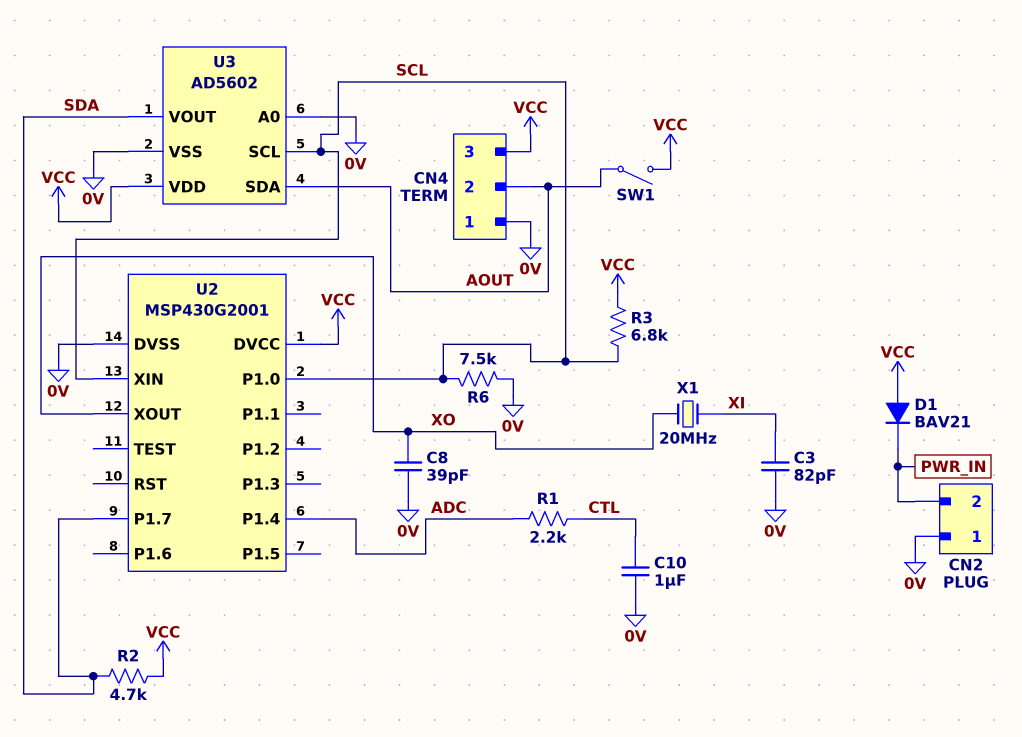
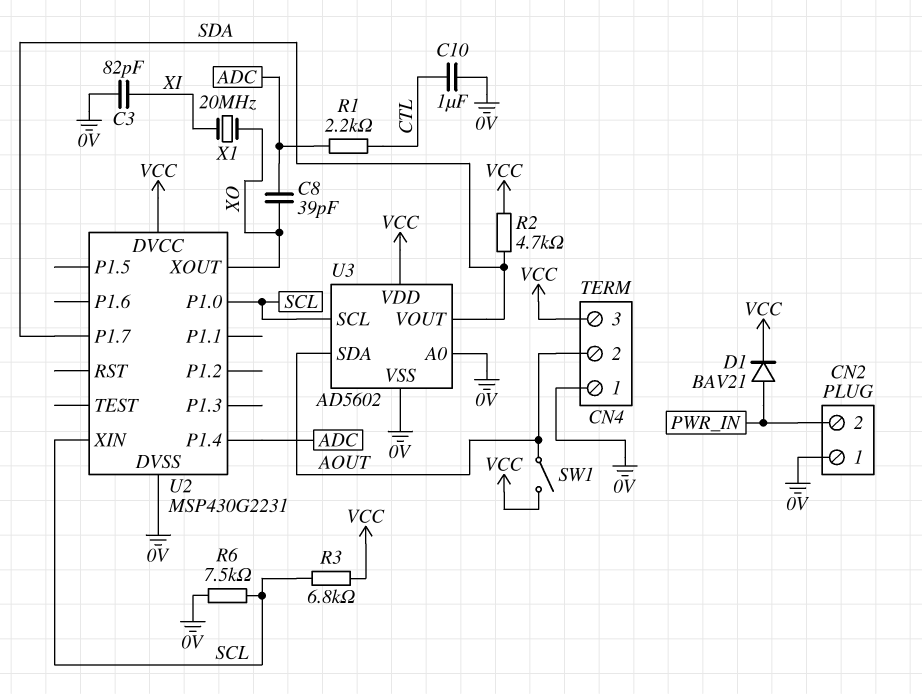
C8: 39pF (0V, XO) -> 39pF (ADC, XO)
D1: diode BAV21 (A VCC, K PWR_IN) -> diode BAV21 (A PWR_IN, K VCC)
U2: MSP430G2001 -> MSP430G2231

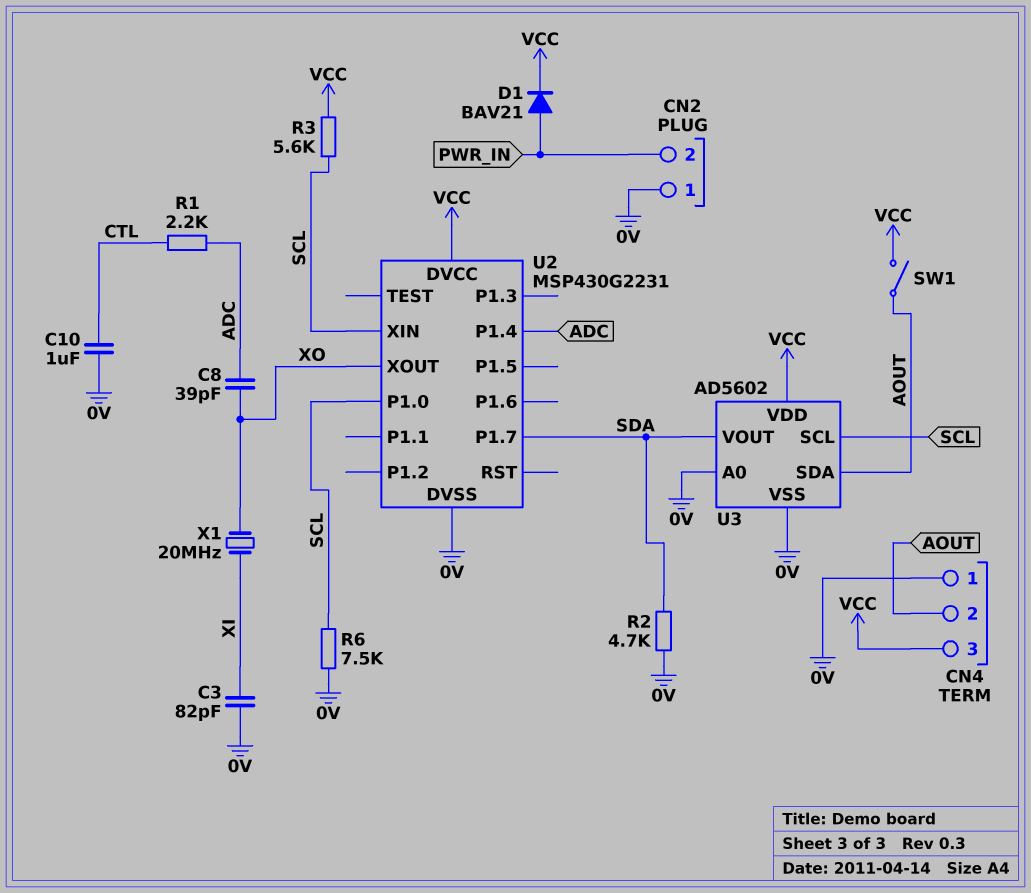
R2: 4.7k (SDA, VCC) -> 4.7k (0V, SDA)
R3: 6.8k (SCL, VCC) -> 5.6k (SCL, VCC)

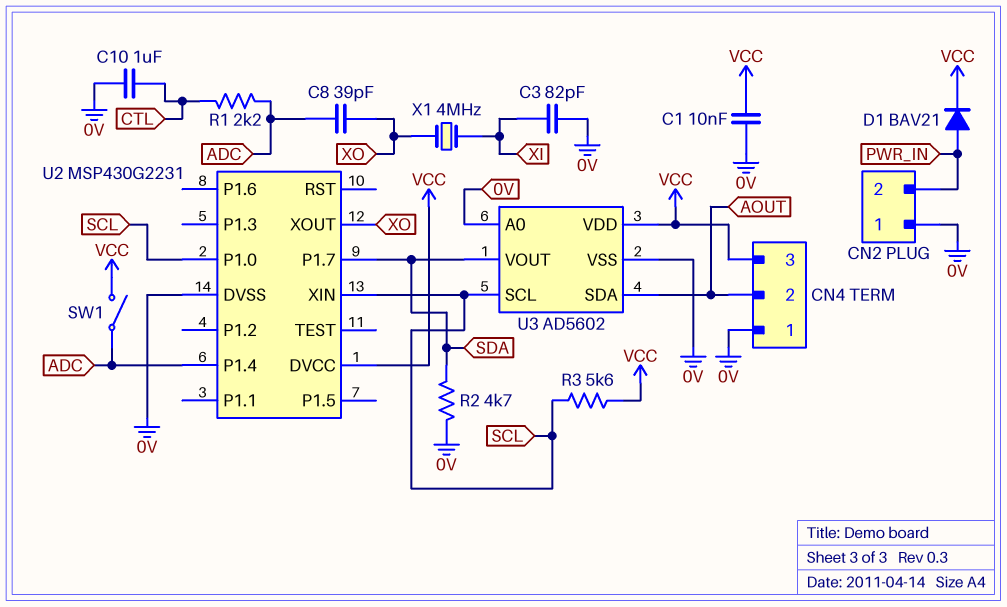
C1: none -> 10nF (0V, VCC)
R6: 7.5k (0V, SCL) -> none
SW1: switch (AOUT, VCC) -> switch (ADC, VCC)
X1: 20MHz (XI, XO) -> 4MHz (XI, XO)

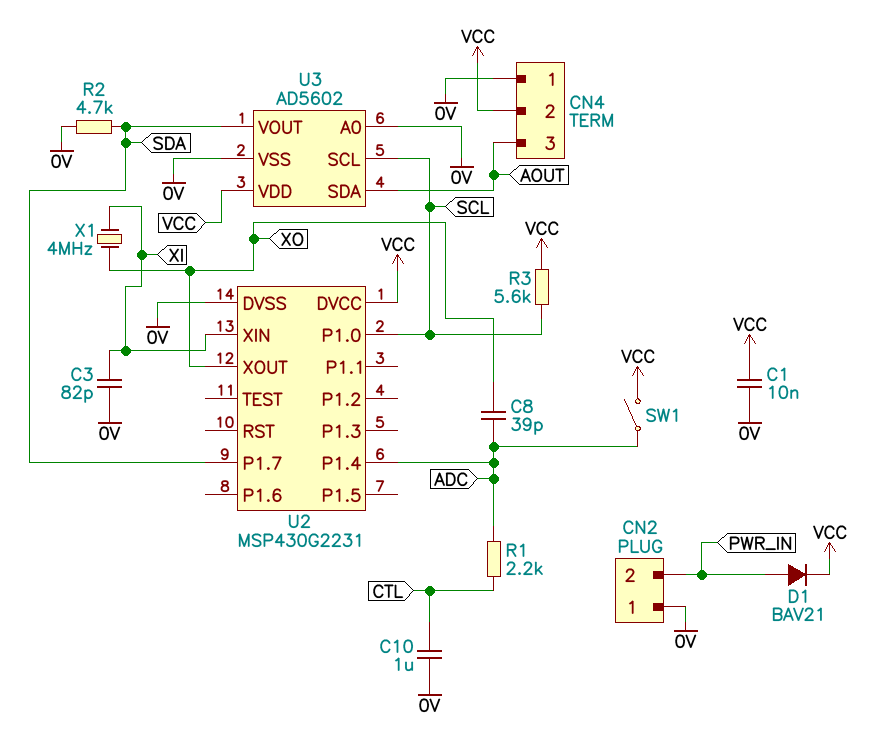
CN4 pin 2: AOUT -> VCC
CN4 pin 3: VCC -> AOUT
U2 pin XIN: SCL -> XI

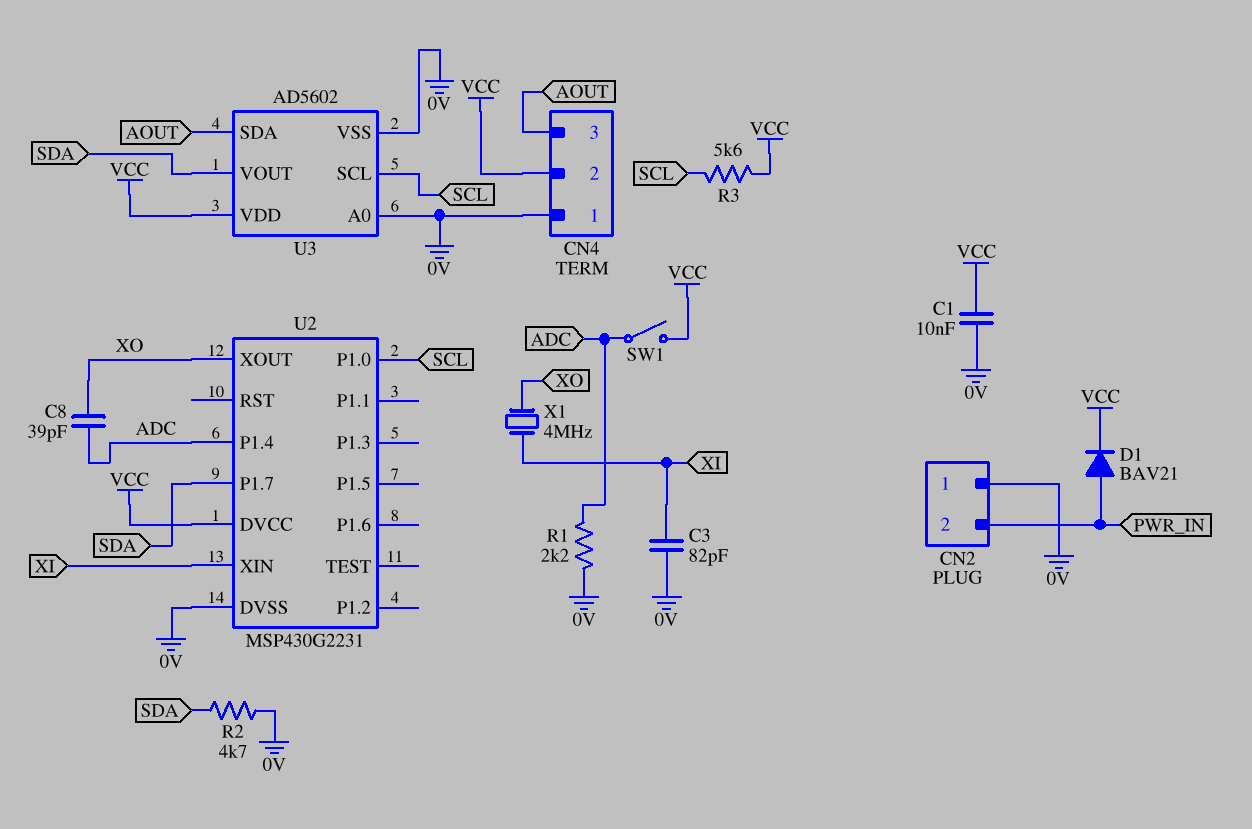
C10: 1uF (0V, CTL) -> none
R1: 2.2k (ADC, CTL) -> 2.2k (0V, ADC)

